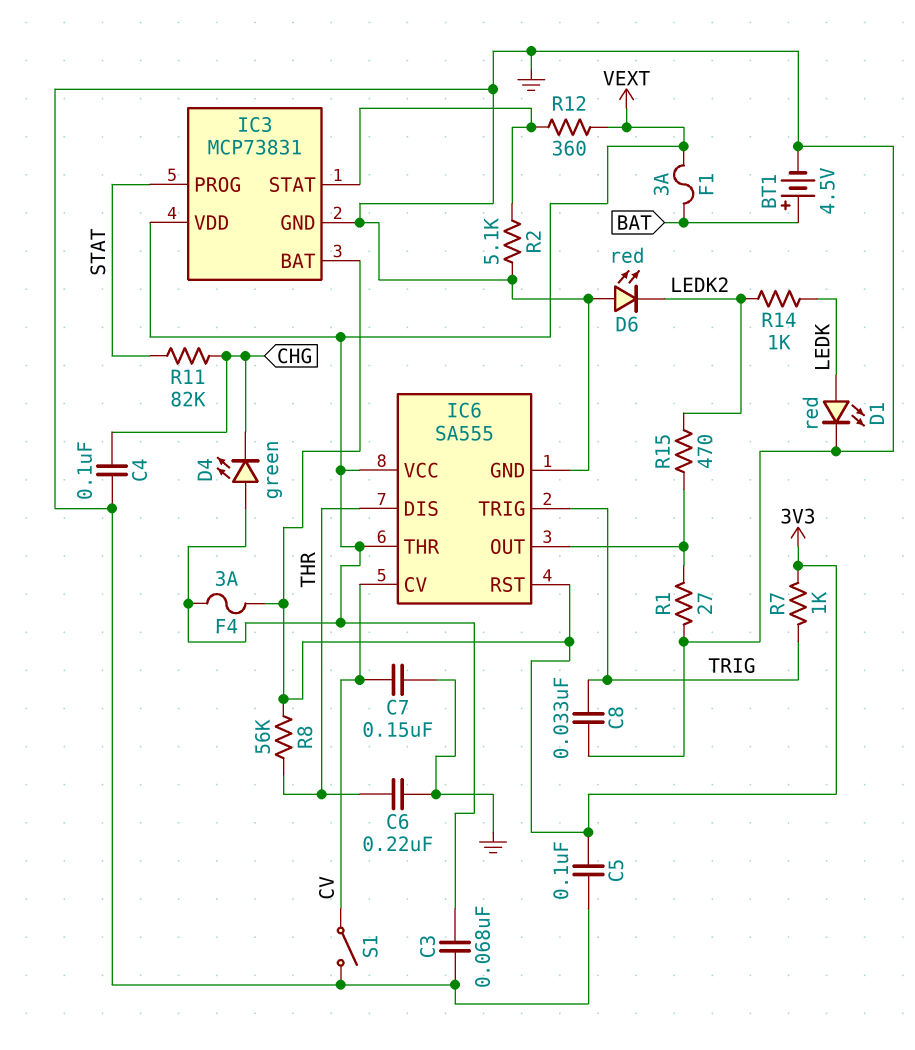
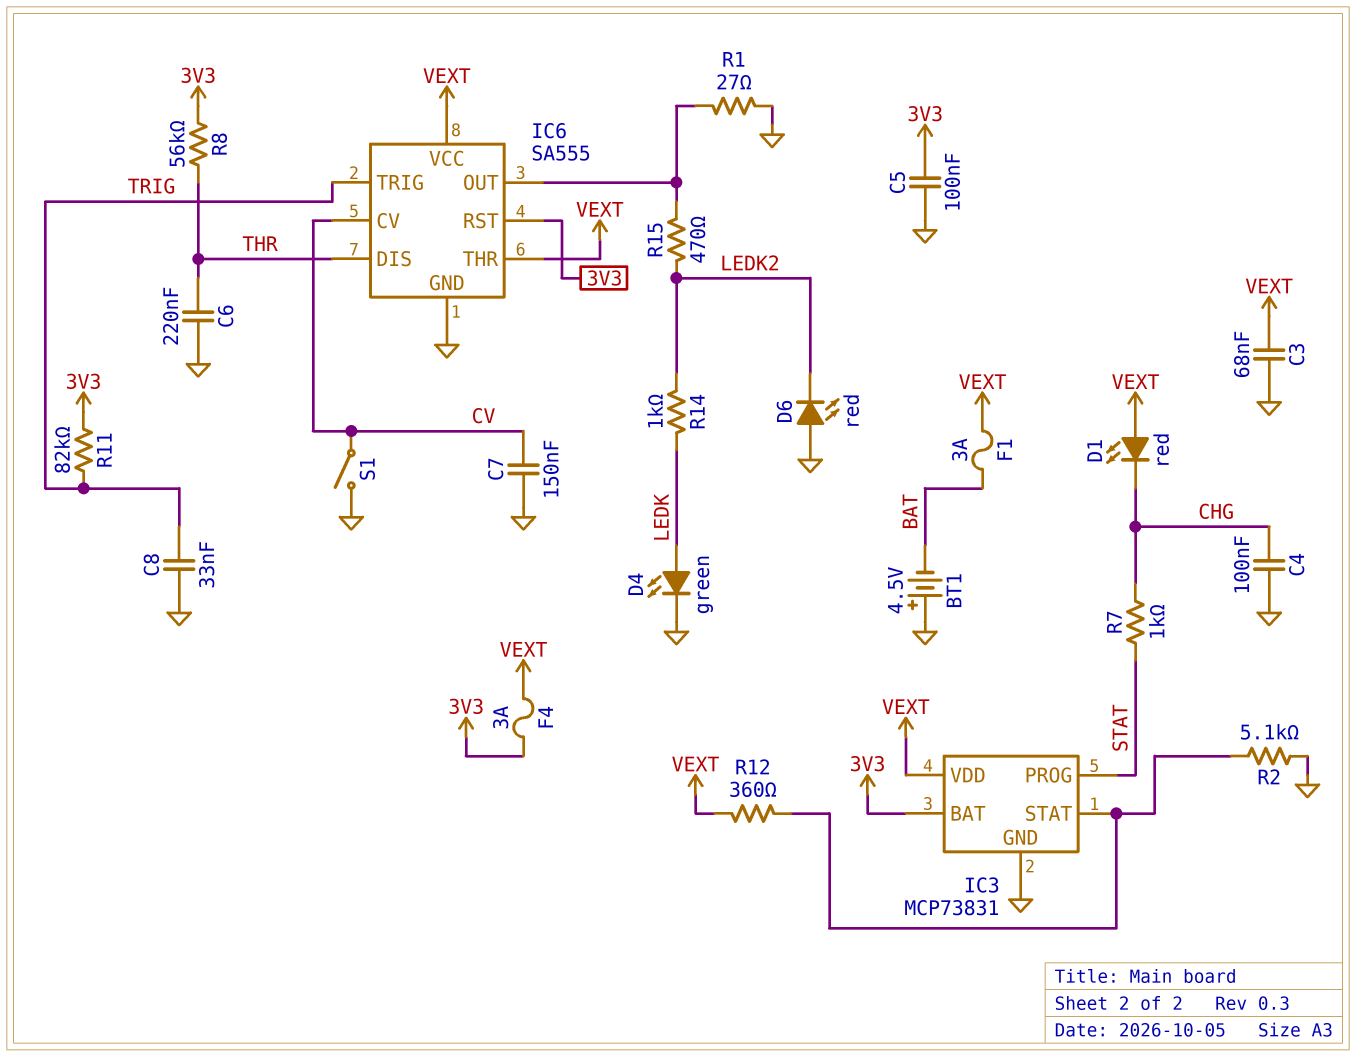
BT1: 4.5V (plus BAT, minus GND) -> 4.5V (plus GND, minus BAT)
D1: LED red (A LEDK, K GND) -> LED red (A VEXT, K CHG)
D4: LED green (A VEXT, K CHG) -> LED green (A LEDK, K GND)
R7: 1k (3V3, TRIG) -> 1k (CHG, STAT)
R11: 82k (CHG, STAT) -> 82k (3V3, TRIG)

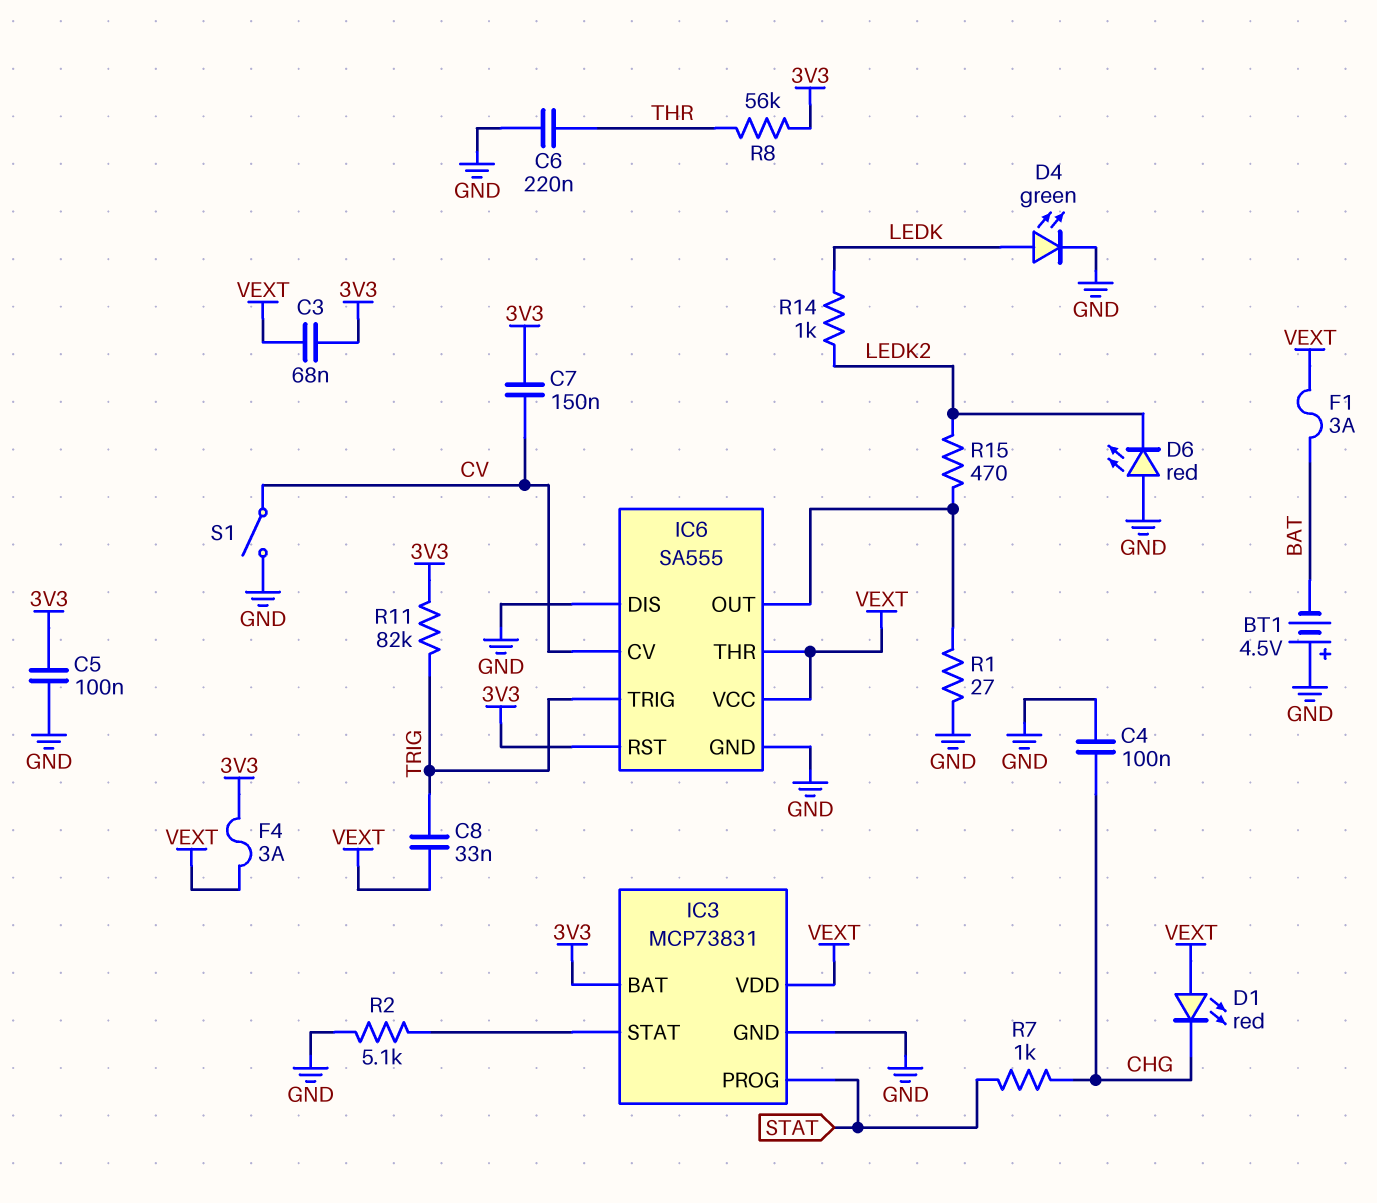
C3: 68nF (GND, VEXT) -> 68nF (3V3, VEXT)
C7: 150nF (CV, GND) -> 150nF (3V3, CV)
C8: 33nF (GND, TRIG) -> 33nF (TRIG, VEXT)
IC6 pin DIS: THR -> GND
R12: 360 (IC3/STAT, VEXT) -> none

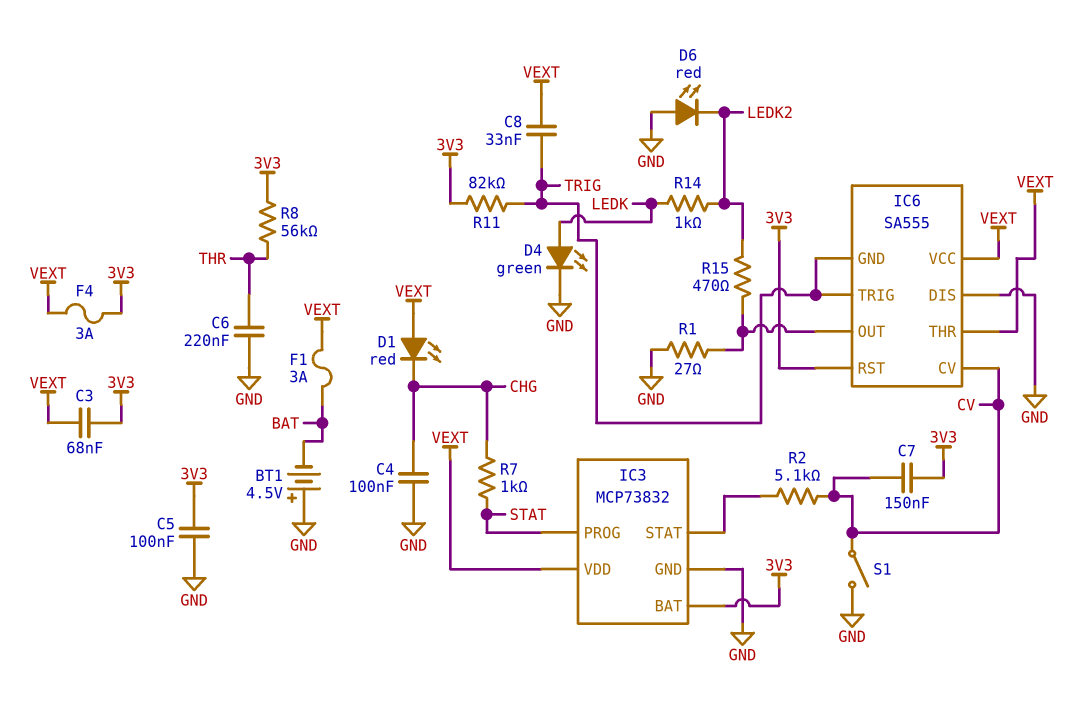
IC3: MCP73831 -> MCP73832
IC6 pin GND: GND -> TRIG
R2: 5.1k (GND, IC3/STAT) -> 5.1k (CV, IC3/STAT)

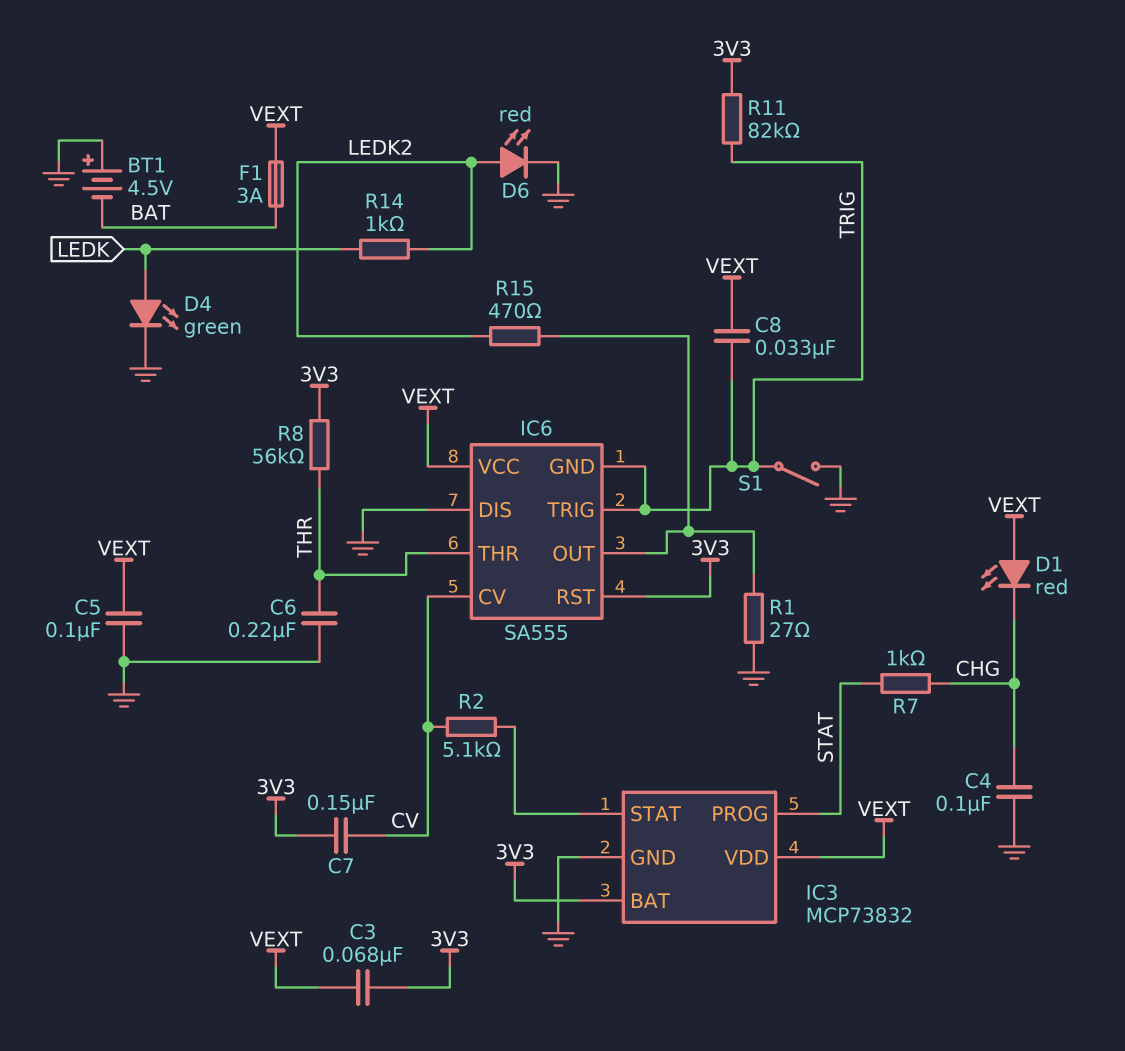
C5: 100nF (3V3, GND) -> 100nF (GND, VEXT)
D6: LED red (A GND, K LEDK2) -> LED red (A LEDK2, K GND)
F4: 3A (3V3, VEXT) -> none
IC6 pin THR: VEXT -> THR
S1: switch (CV, GND) -> switch (GND, TRIG)

